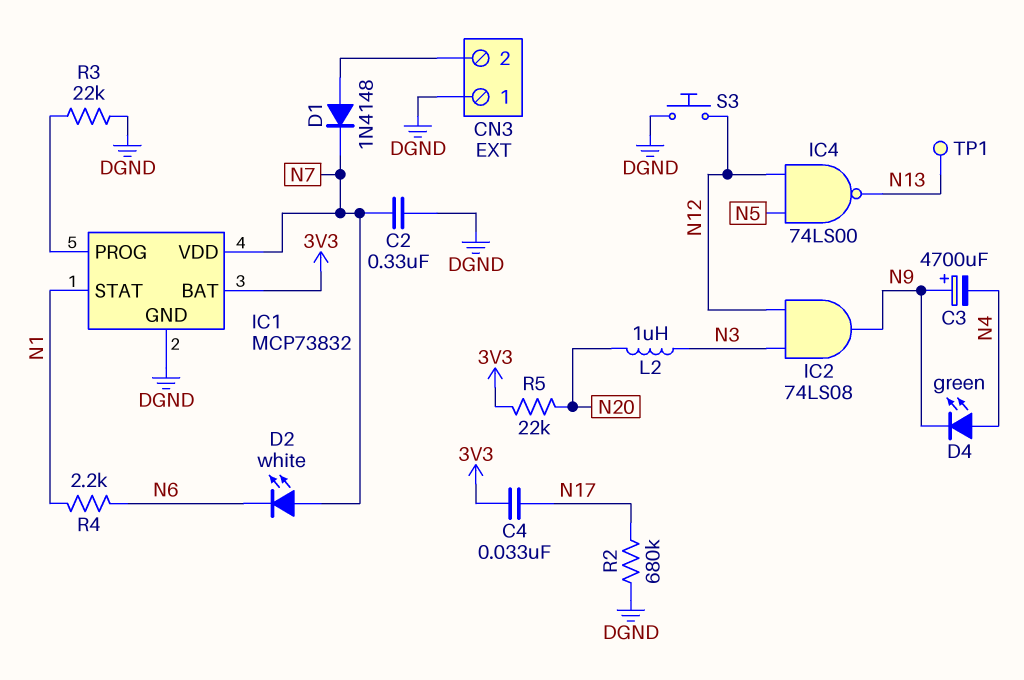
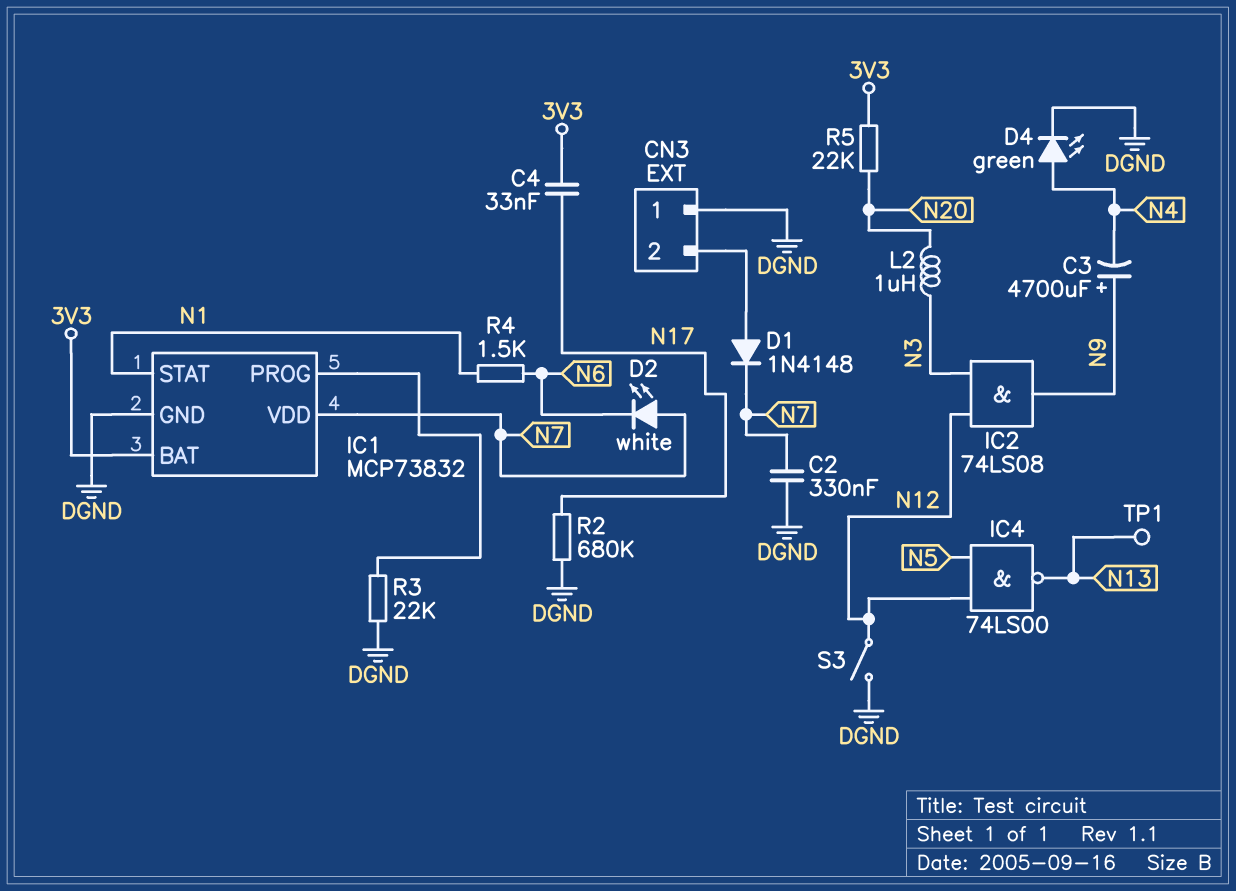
D4: LED green (A N4, K N9) -> LED green (A N4, K DGND)
R4: 2.2k (N1, N6) -> 1.5k (N1, N6)
S3: button (DGND, N12) -> switch (DGND, N12)

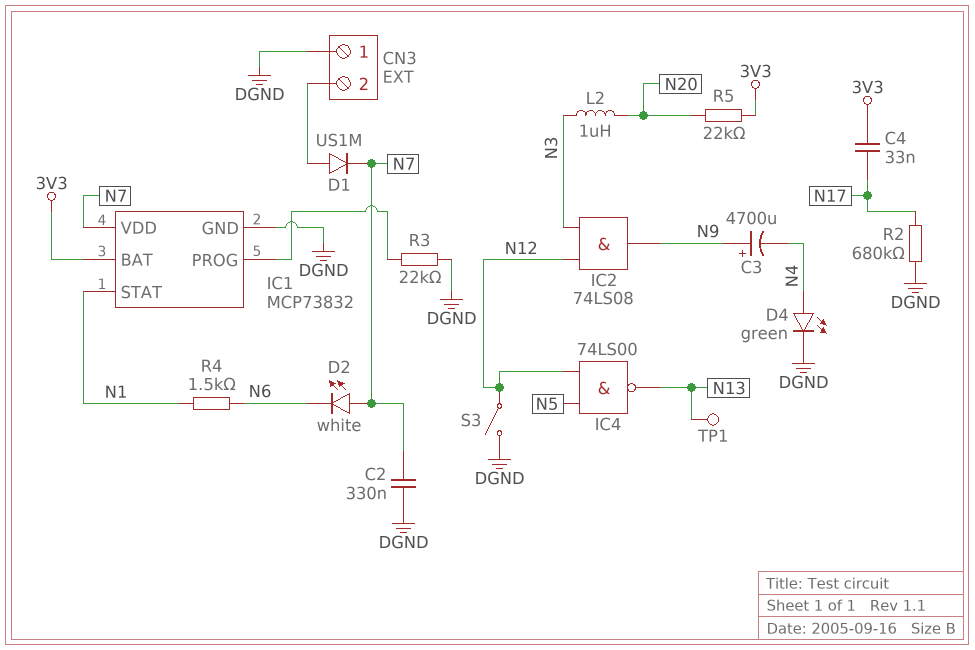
D1: diode 1N4148 (A CN3/2, K N7) -> diode US1M (A CN3/2, K N7)

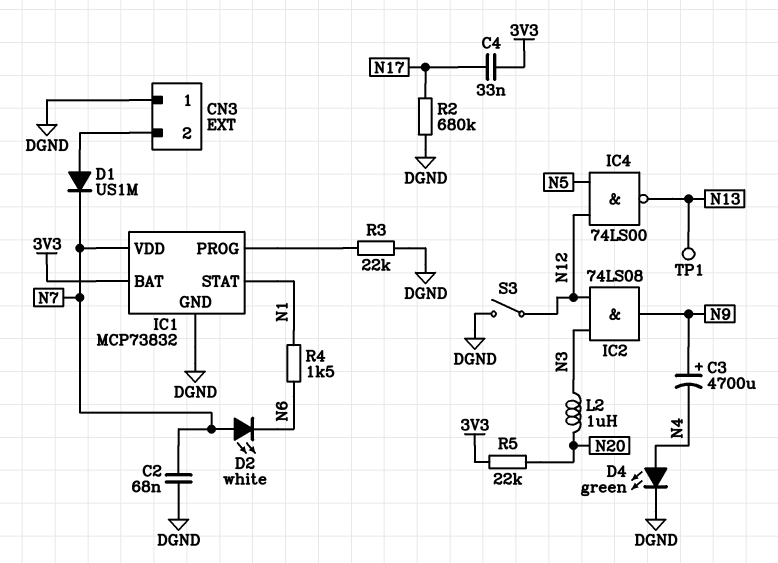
C2: 330nF (DGND, N7) -> 68nF (DGND, N7)

